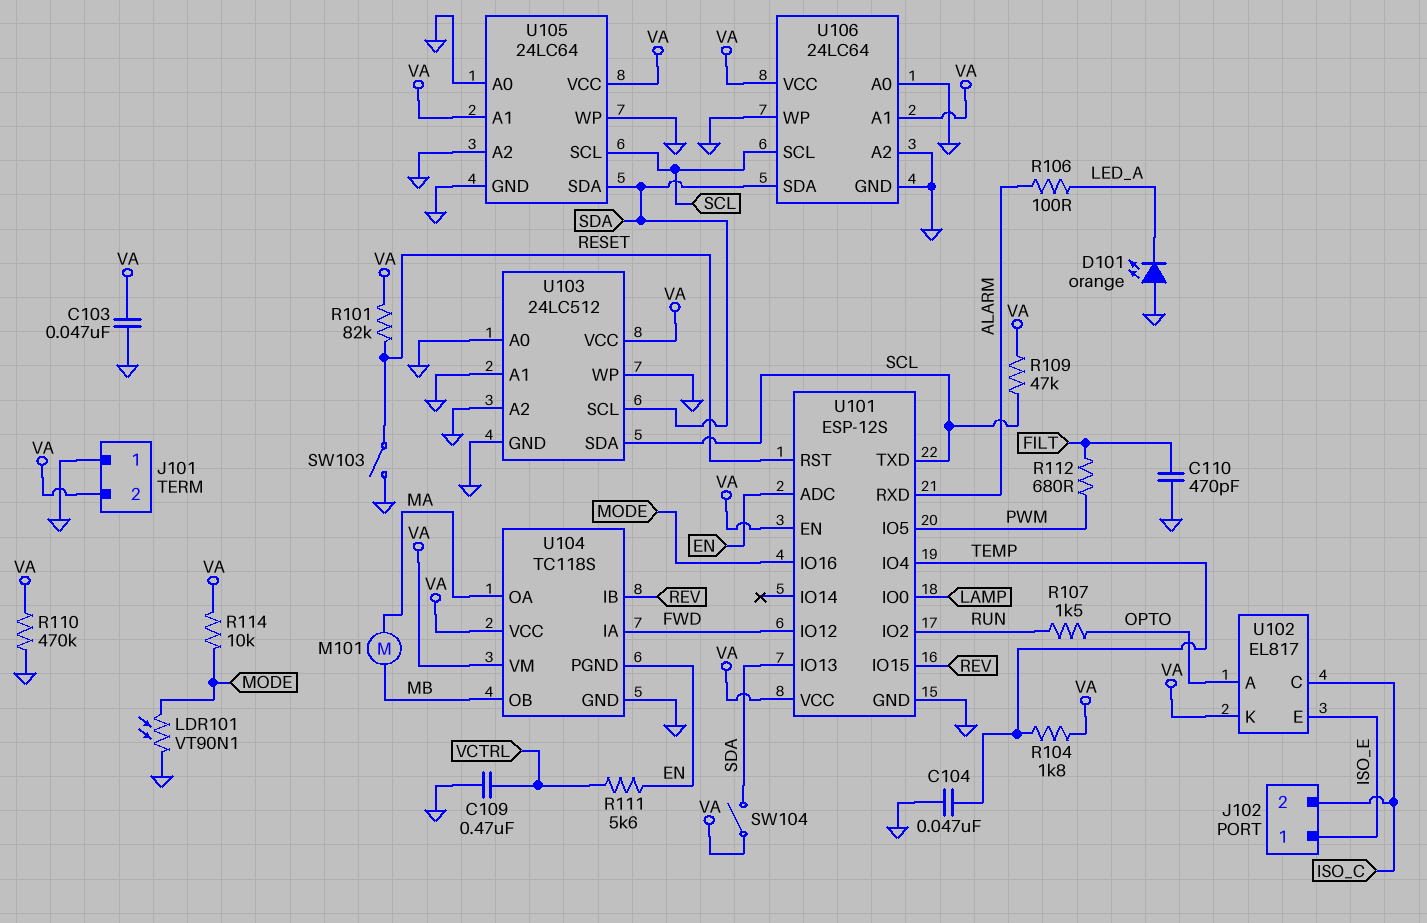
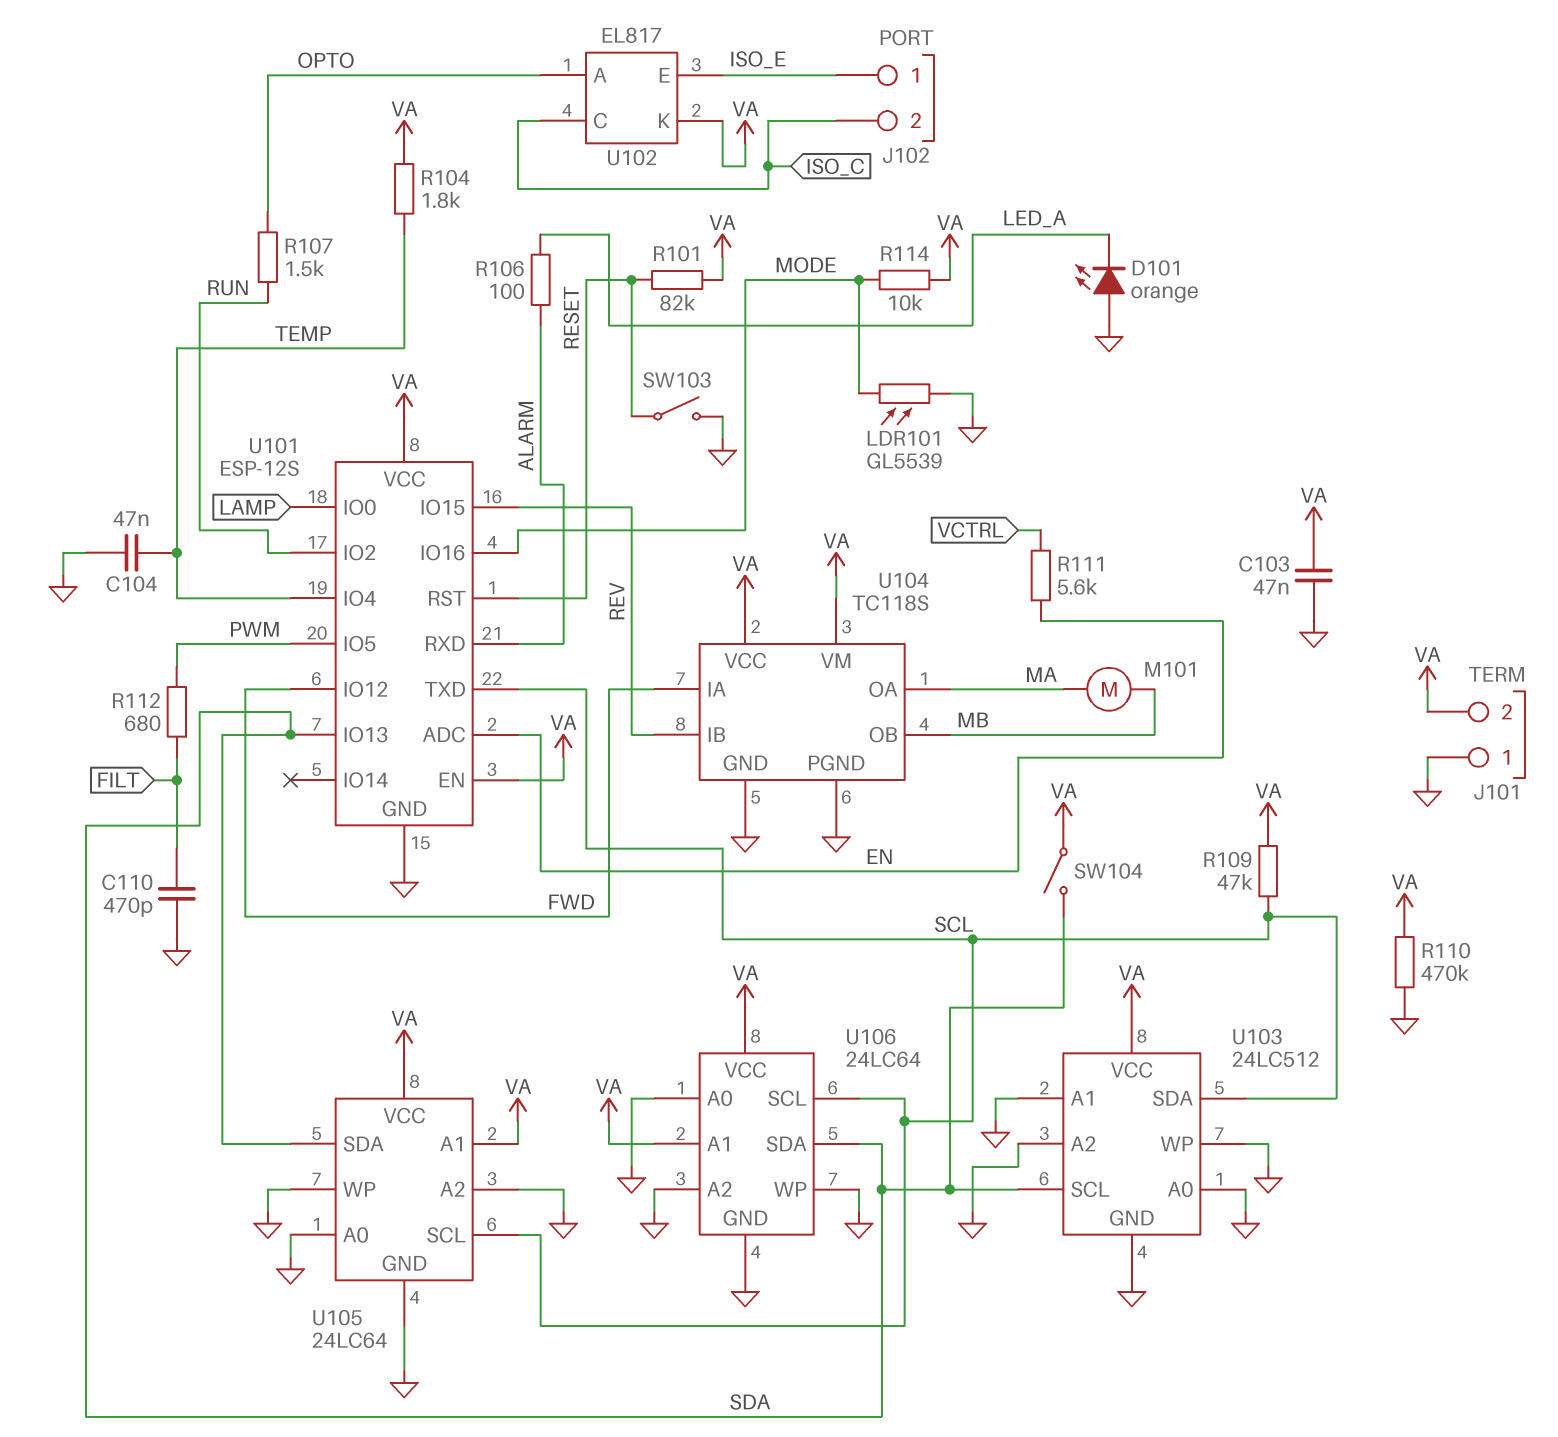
C109: 470nF (GND, VCTRL) -> none
LDR101: VT90N1 (GND, MODE) -> GL5539 (GND, MODE)
U104 pin PGND: EN -> GND

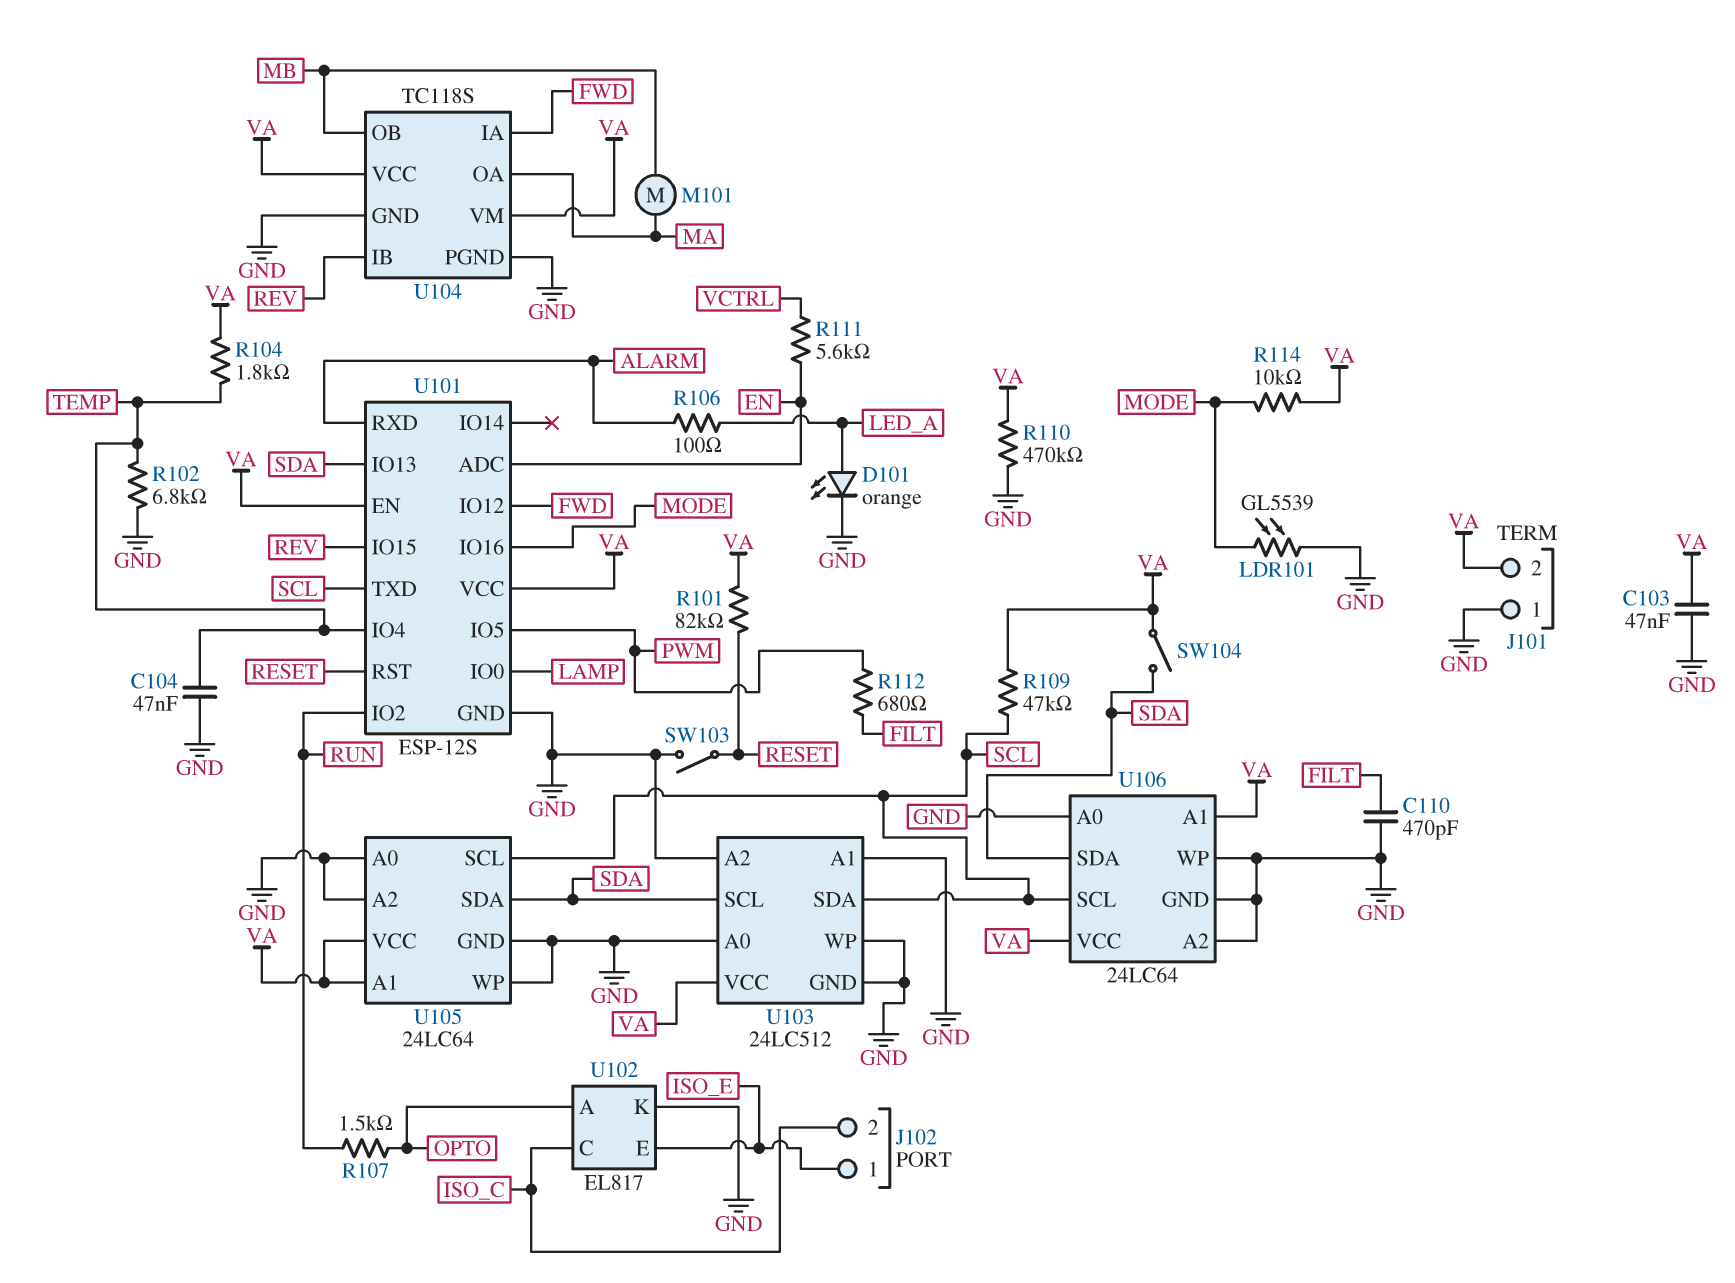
D101: LED orange (A GND, K LED_A) -> LED orange (A LED_A, K GND)
R102: none -> 6.8k (GND, TEMP)
U102 pin K: VA -> GND

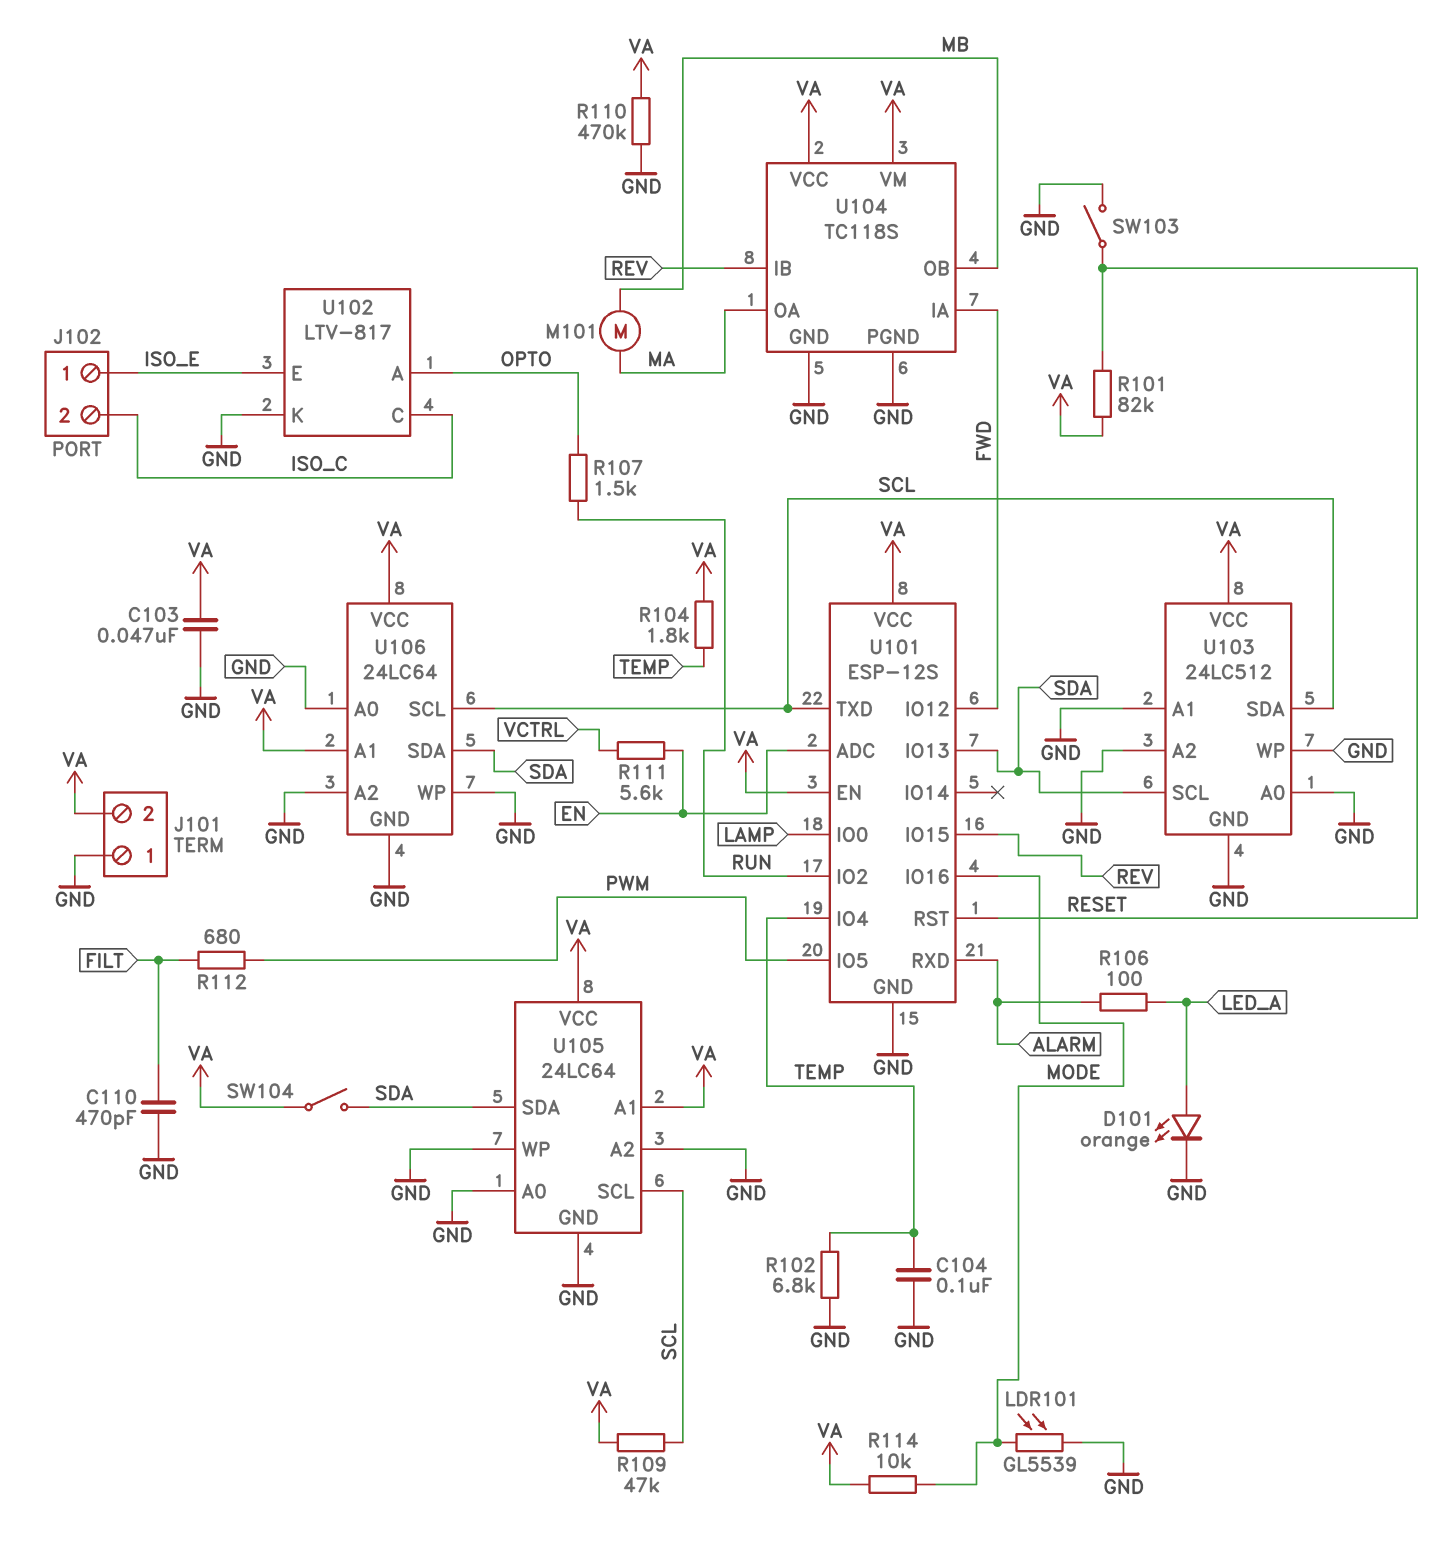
C104: 47nF (GND, TEMP) -> 100nF (GND, TEMP)
U102: EL817 -> LTV-817

